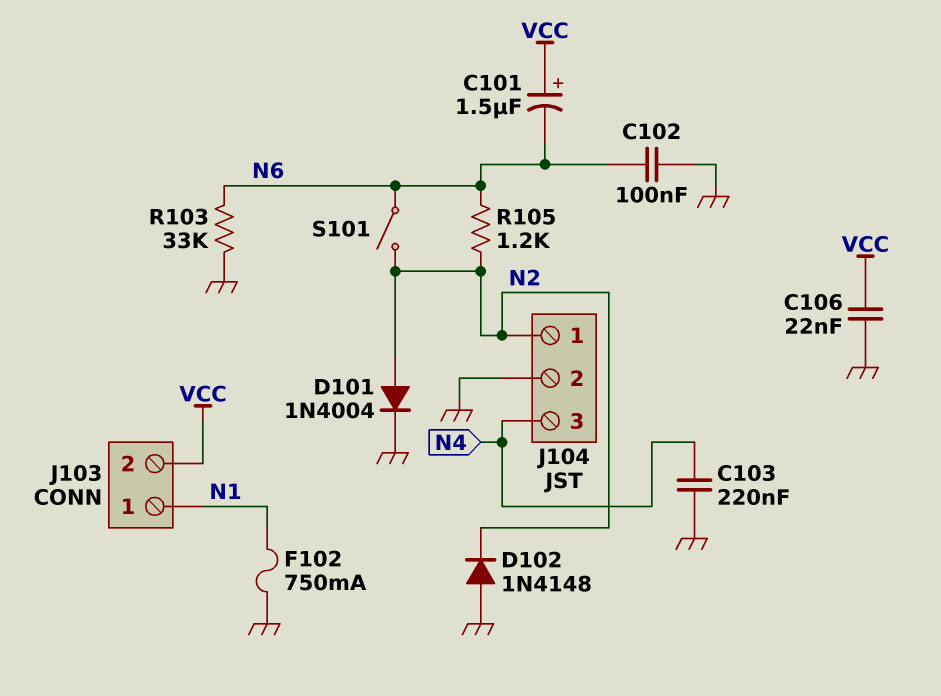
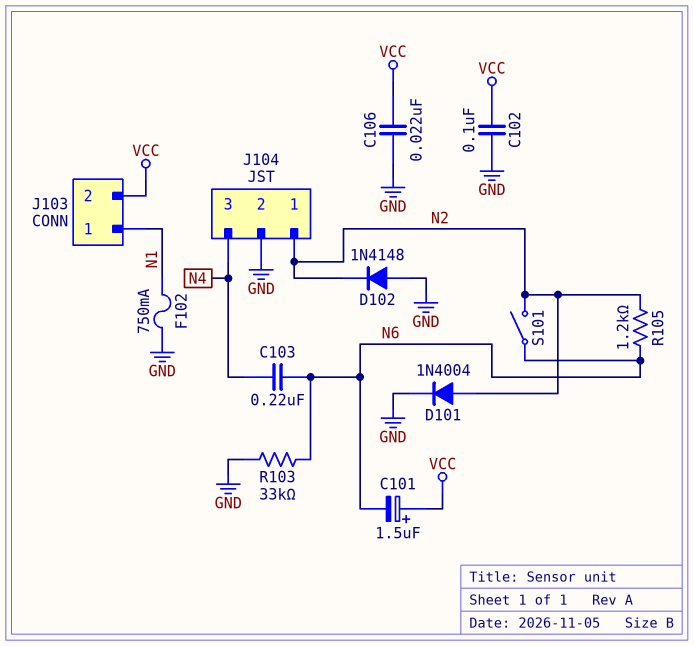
C102: 100nF (GND, N6) -> 100nF (GND, VCC)
C103: 220nF (GND, N4) -> 220nF (N4, N6)

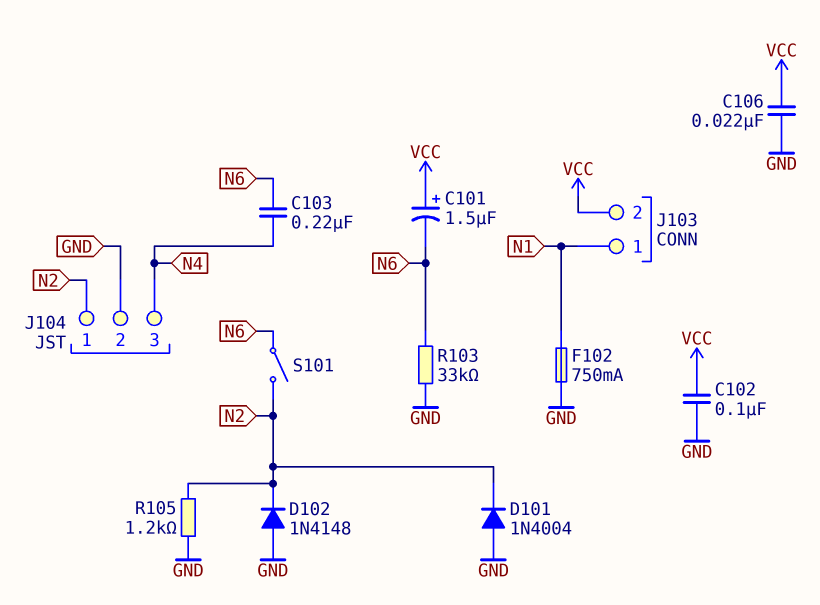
D101: diode 1N4004 (A N2, K GND) -> diode 1N4004 (A GND, K N2)
R105: 1.2k (N2, N6) -> 1.2k (GND, N2)

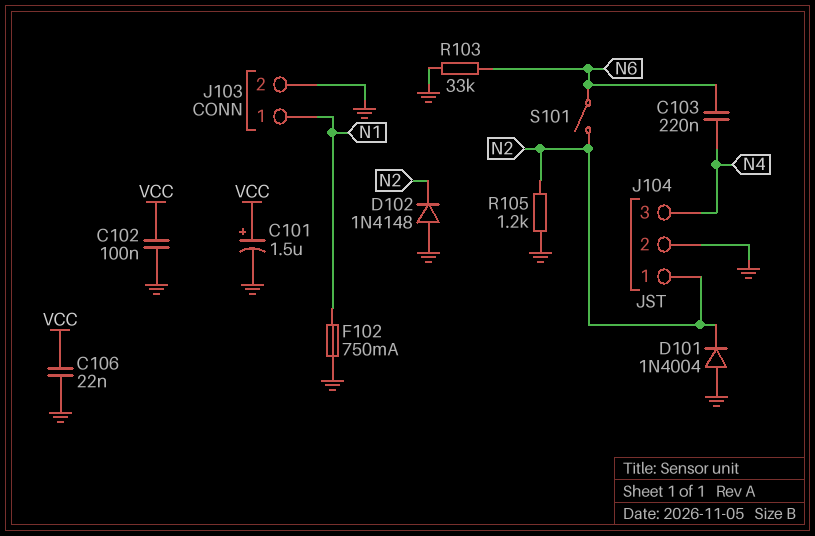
C101: 1.5uF (plus VCC, minus N6) -> 1.5uF (plus VCC, minus GND)
J103 pin 2: VCC -> GND

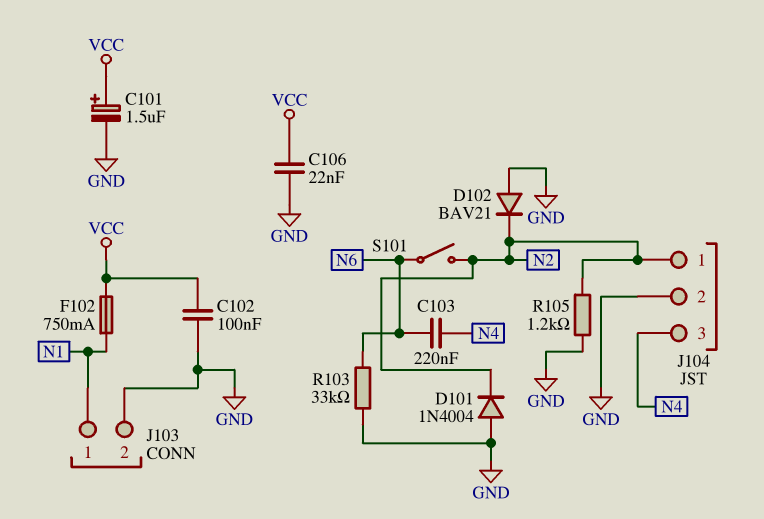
D102: diode 1N4148 (A GND, K N2) -> diode BAV21 (A GND, K N2)
F102: 750mA (GND, N1) -> 750mA (N1, VCC)

